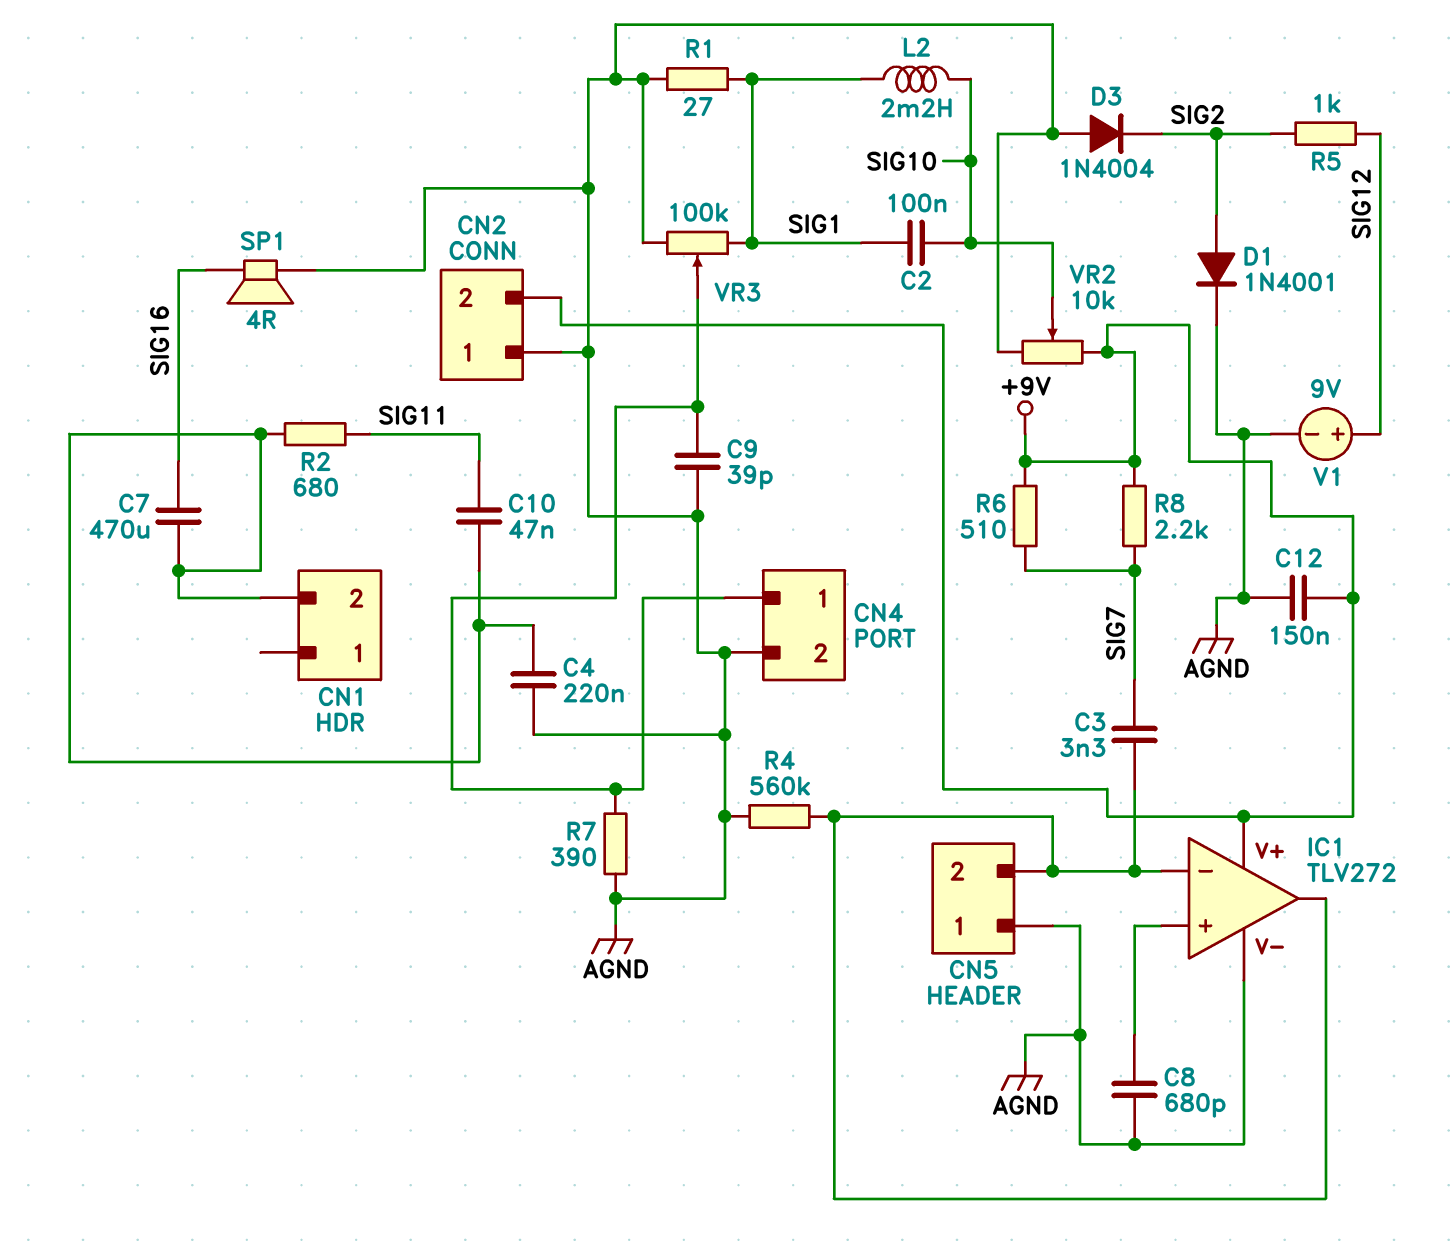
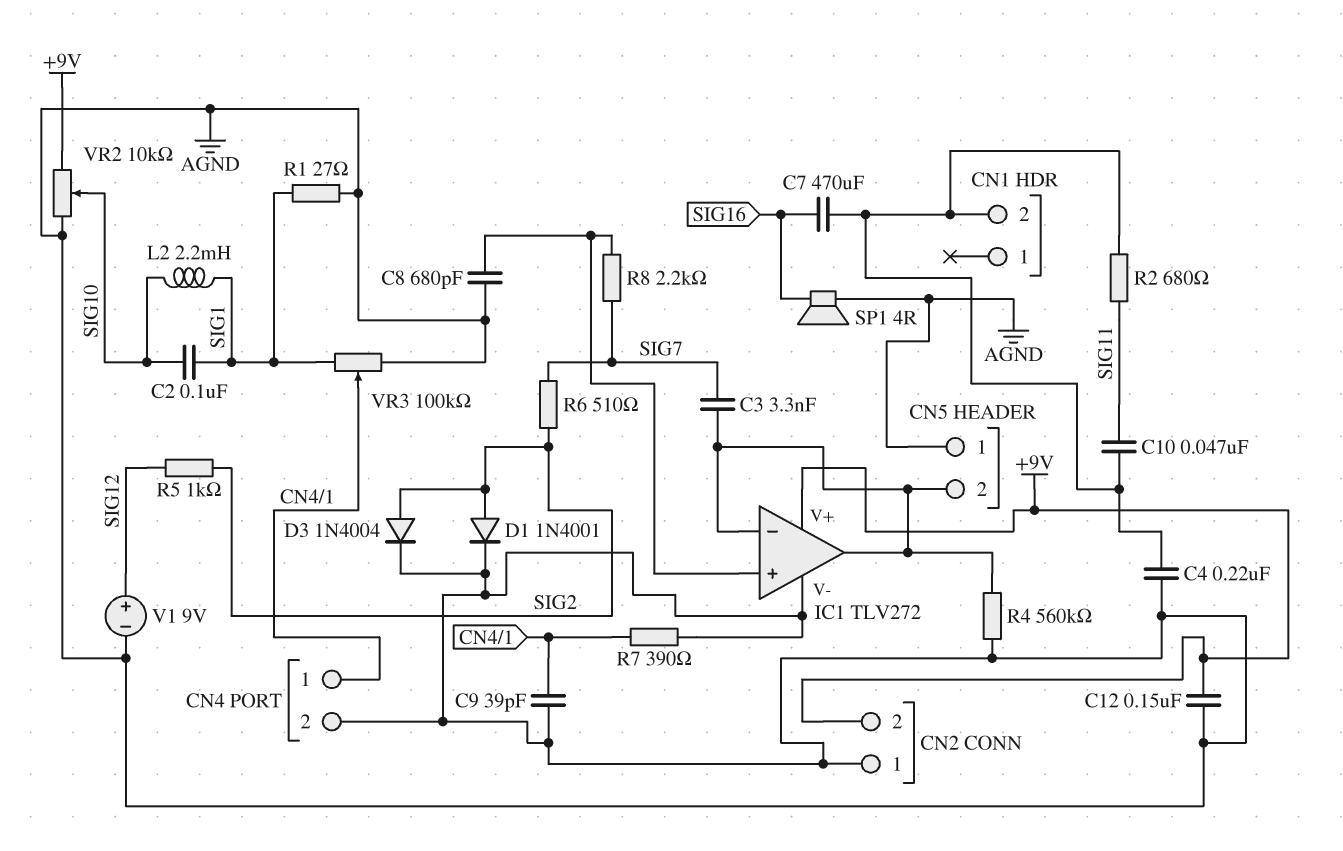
D3: diode 1N4004 (A AGND, K SIG2) -> diode 1N4004 (A SIG2, K AGND)
R6: 510 (+9V, SIG7) -> 510 (SIG2, SIG7)
R8: 2.2k (+9V, SIG7) -> 2.2k (IC1/in+, SIG7)

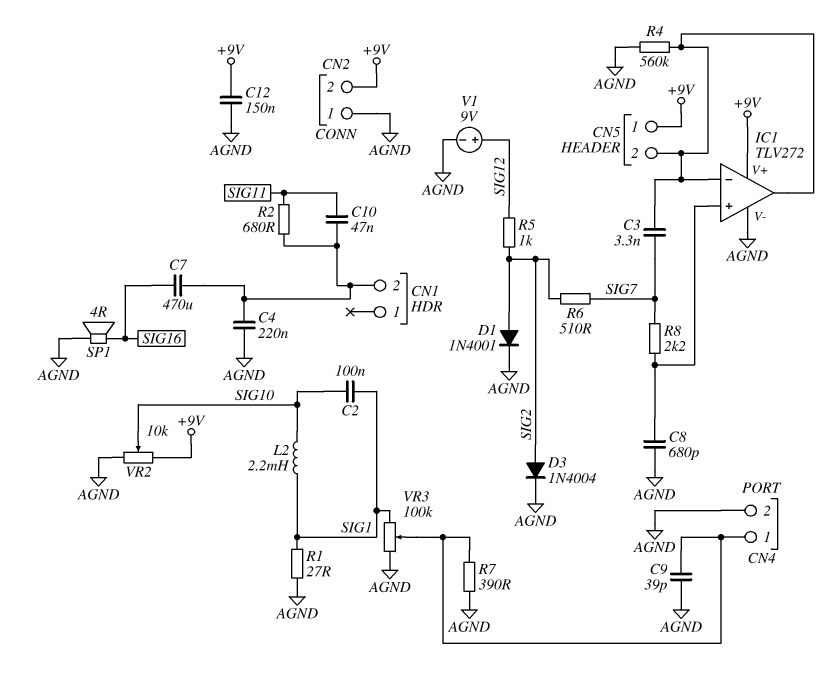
CN5 pin 1: AGND -> +9V

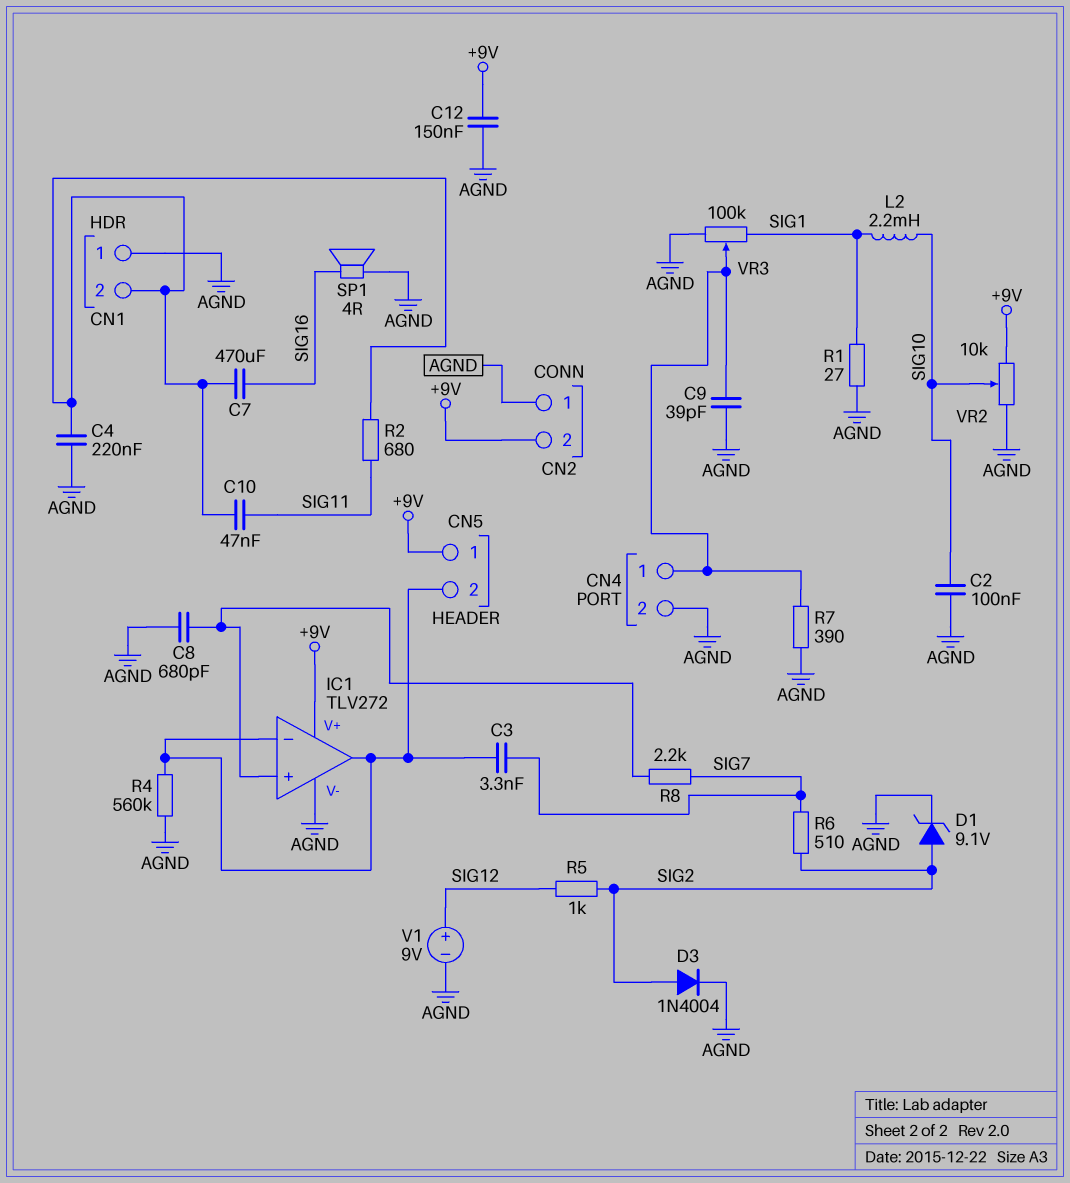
C2: 100nF (SIG1, SIG10) -> 100nF (AGND, SIG10)
CN1 pin 1: none -> AGND
D1: diode 1N4001 (A SIG2, K AGND) -> zener 9.1V (A SIG2, K AGND)

